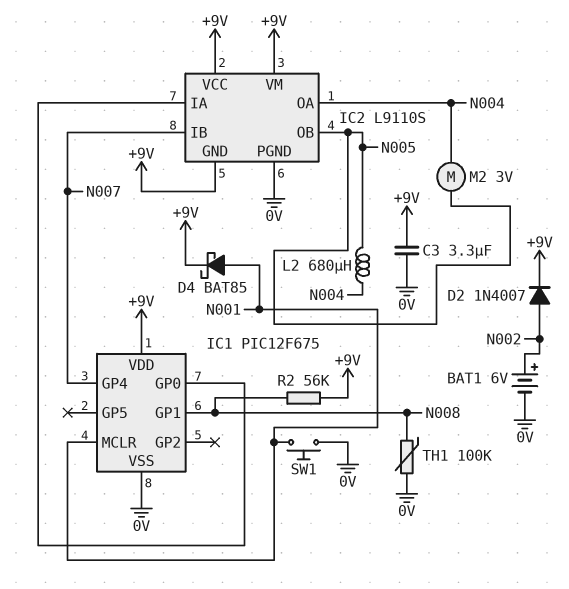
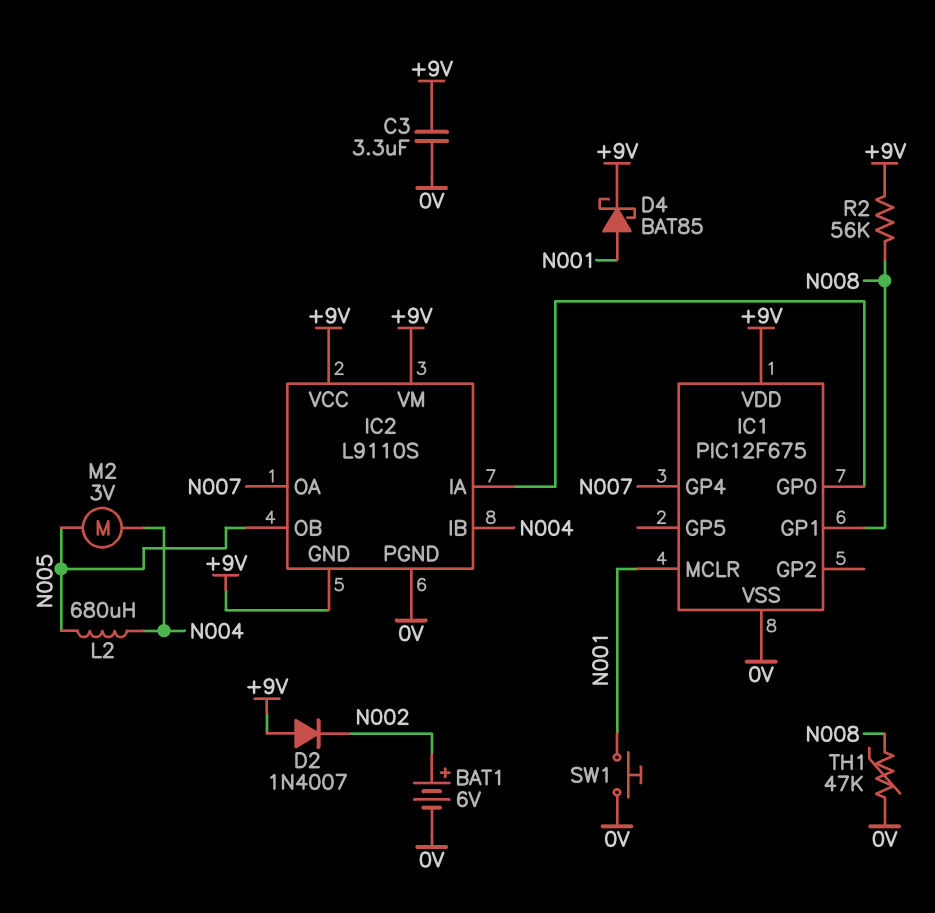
D2: diode 1N4007 (A N002, K +9V) -> diode 1N4007 (A +9V, K N002)
IC2 pin IB: N007 -> N004
IC2 pin OA: N004 -> N007
TH1: 100k (0V, N008) -> 47k (0V, N008)

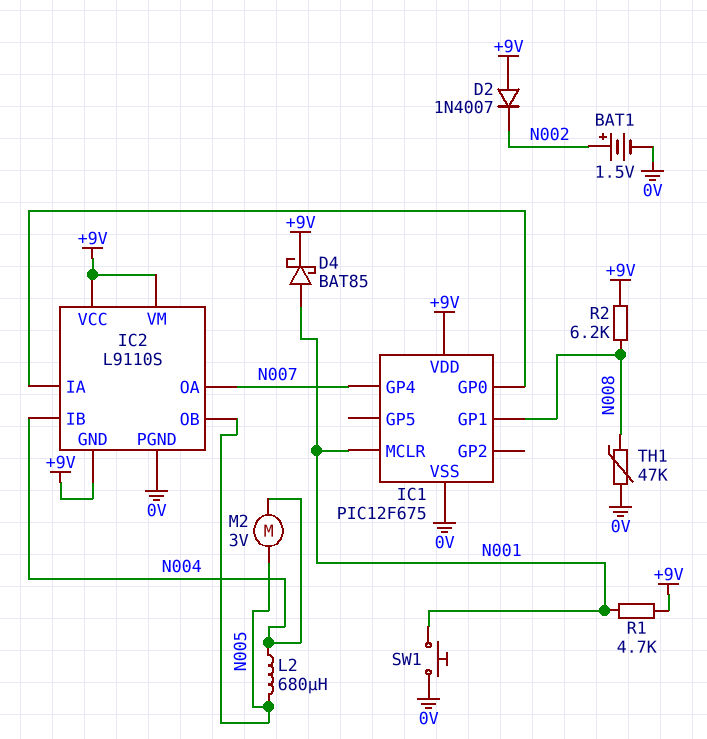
BAT1: 6V (plus N002, minus 0V) -> 1.5V (plus N002, minus 0V)
C3: 3.3uF (+9V, 0V) -> none
R1: none -> 4.7k (+9V, N001)
R2: 56k (+9V, N008) -> 6.2k (+9V, N008)

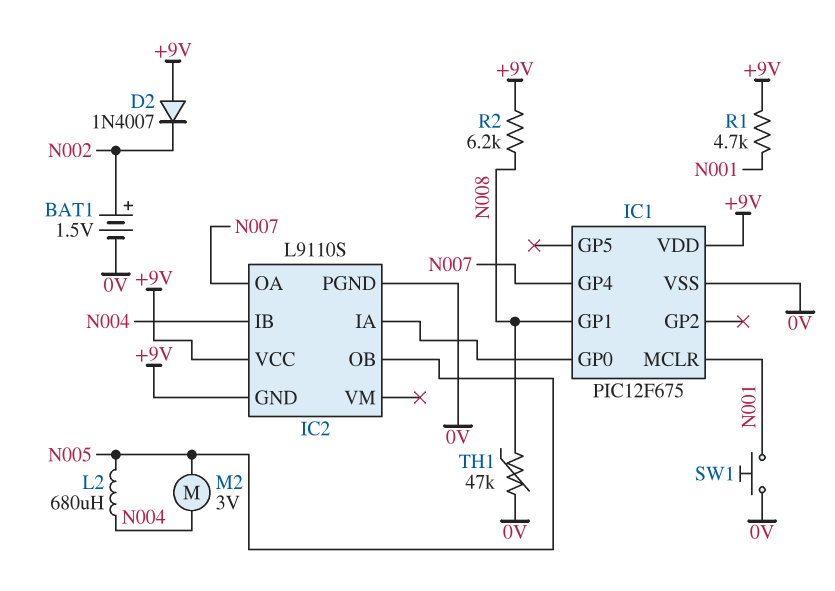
D4: schottky BAT85 (A N001, K +9V) -> none
IC2 pin VM: +9V -> none

